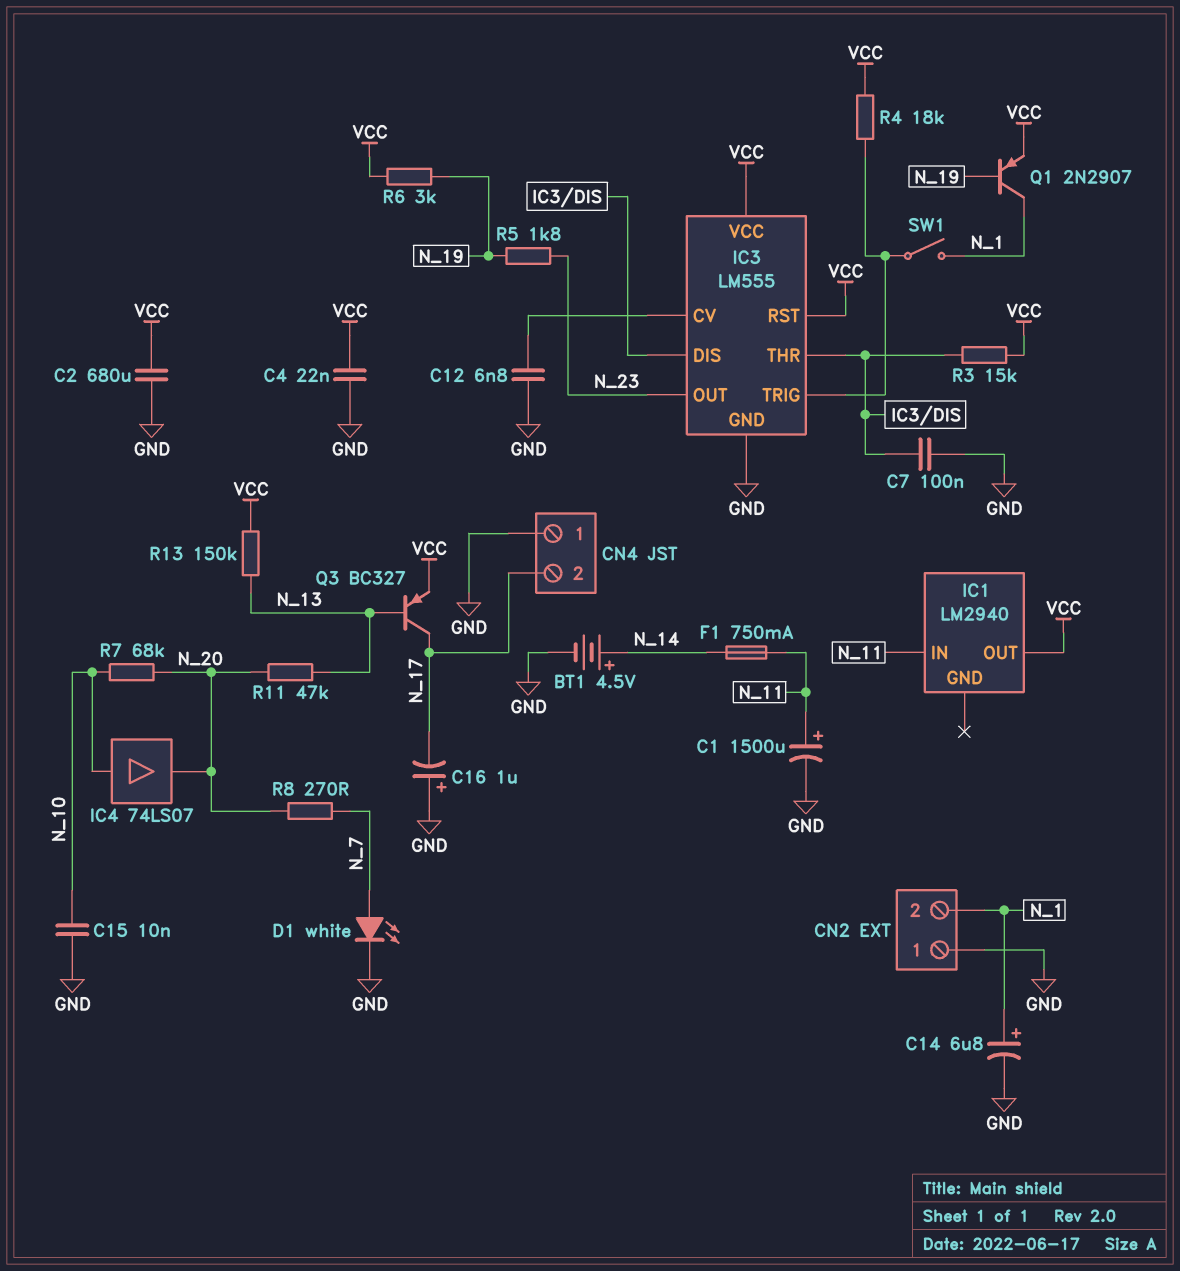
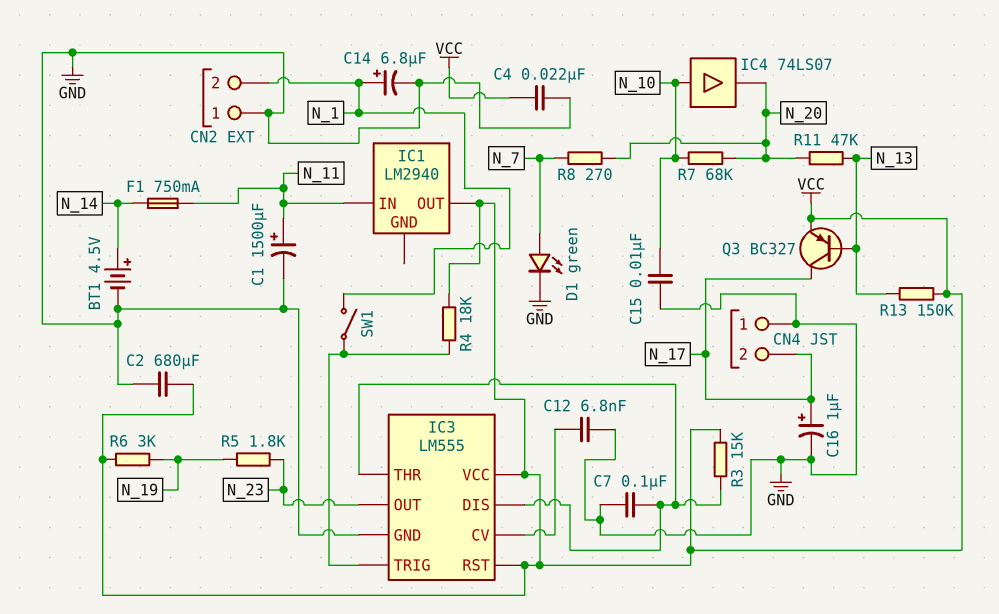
C16: 1uF (plus GND, minus N_17) -> 1uF (plus N_17, minus GND)
D1: LED white (A N_7, K GND) -> LED green (A N_7, K GND)
Q1: PNP 2N2907 (B N_19, C N_1, E VCC) -> none

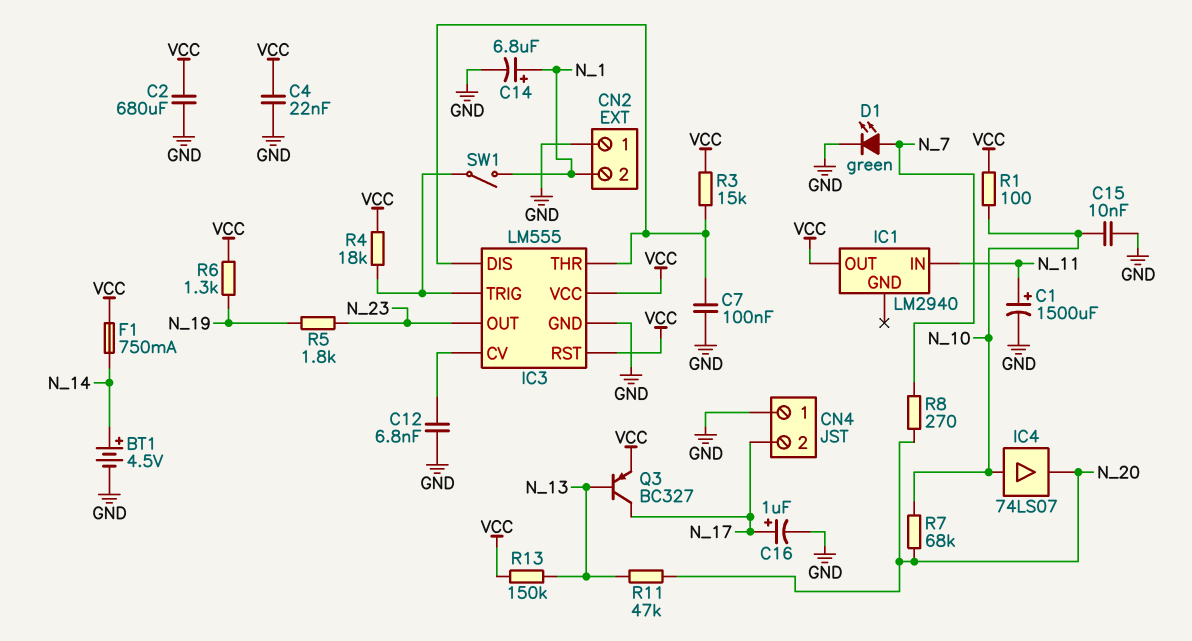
F1: 750mA (N_11, N_14) -> 750mA (N_14, VCC)
R1: none -> 100 (N_10, VCC)
R6: 3k (N_19, VCC) -> 1.3k (N_19, VCC)

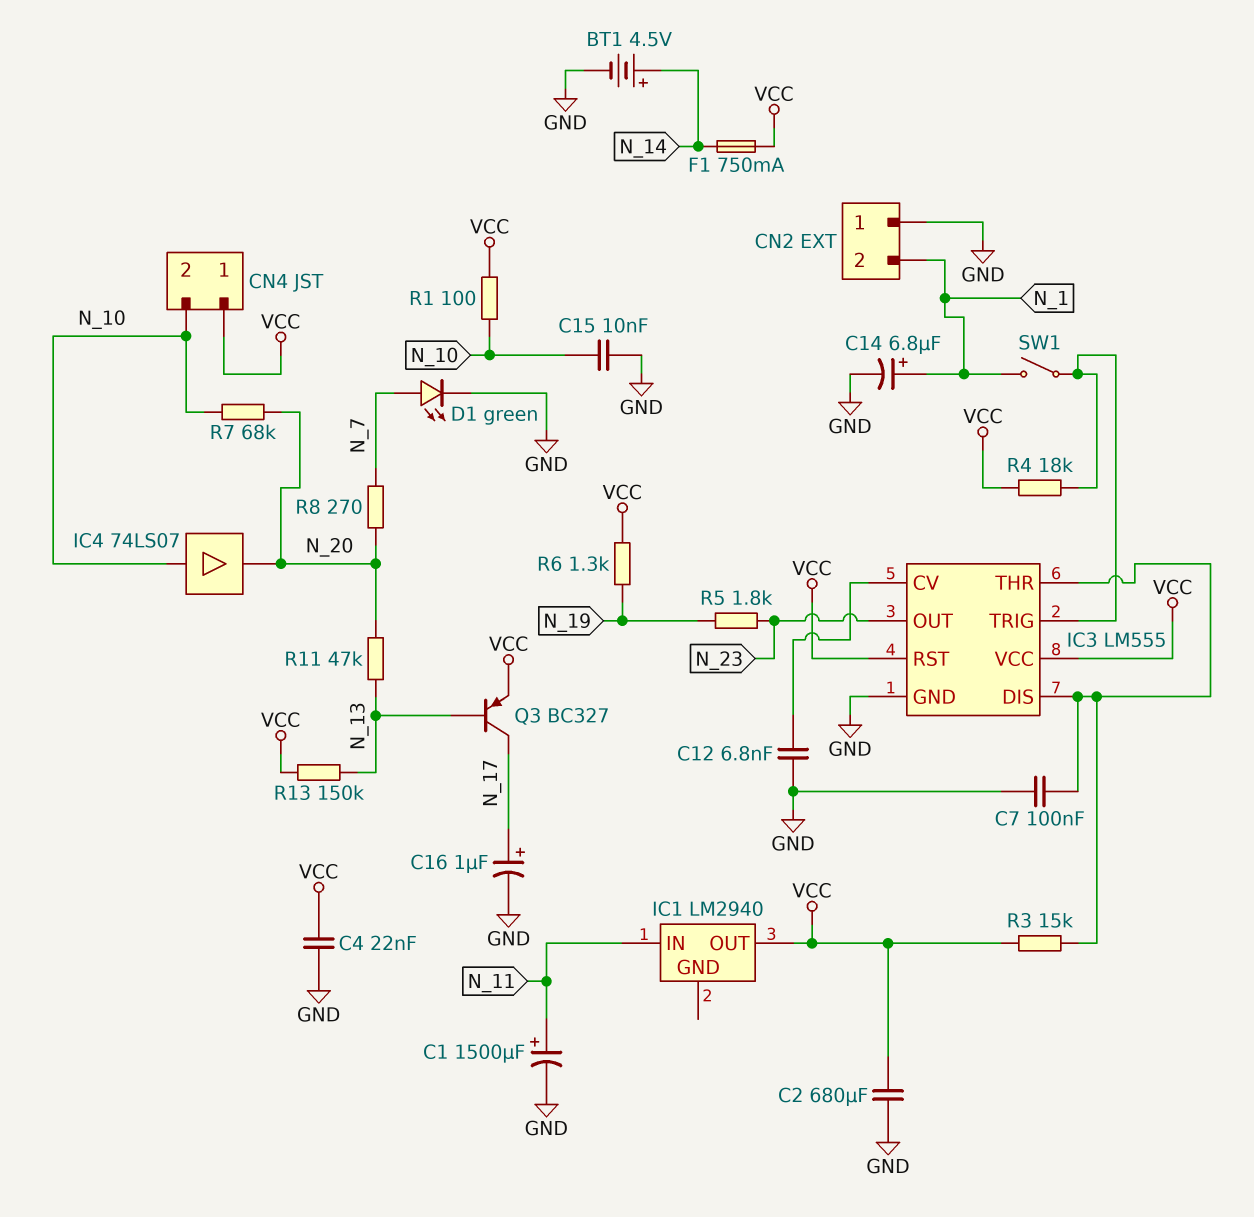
CN4 pin 1: GND -> VCC
CN4 pin 2: N_17 -> N_10

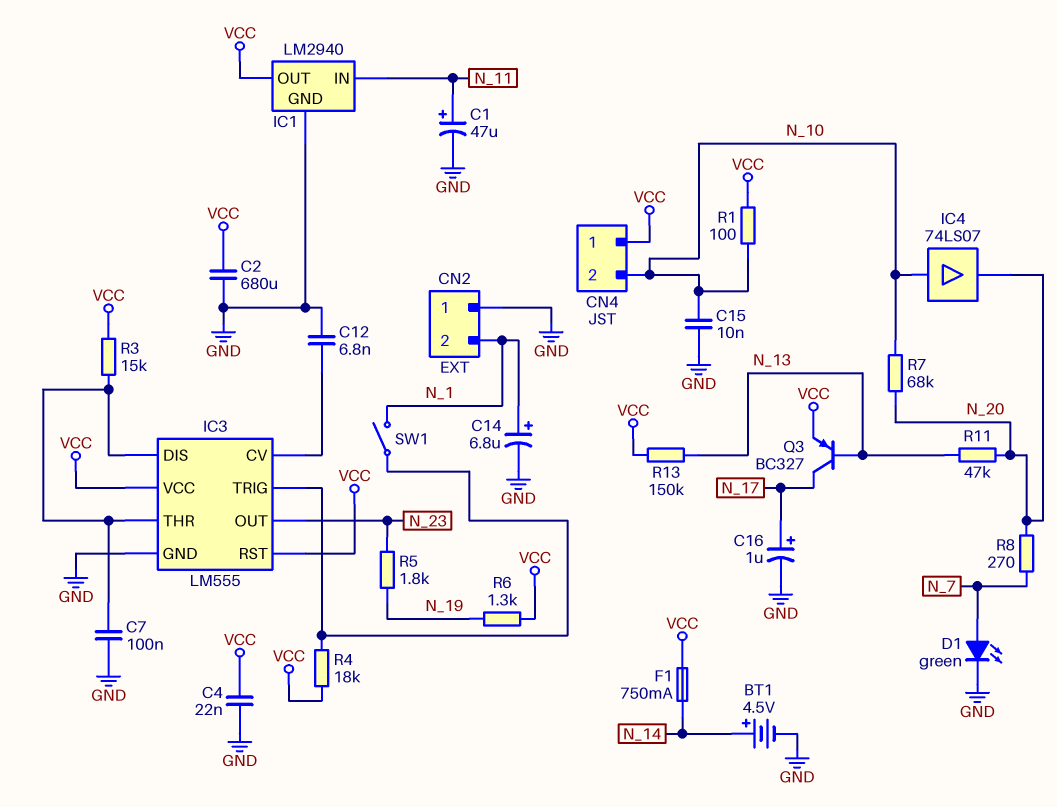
C1: 1500uF (plus N_11, minus GND) -> 47uF (plus N_11, minus GND)
IC1 pin GND: none -> GND

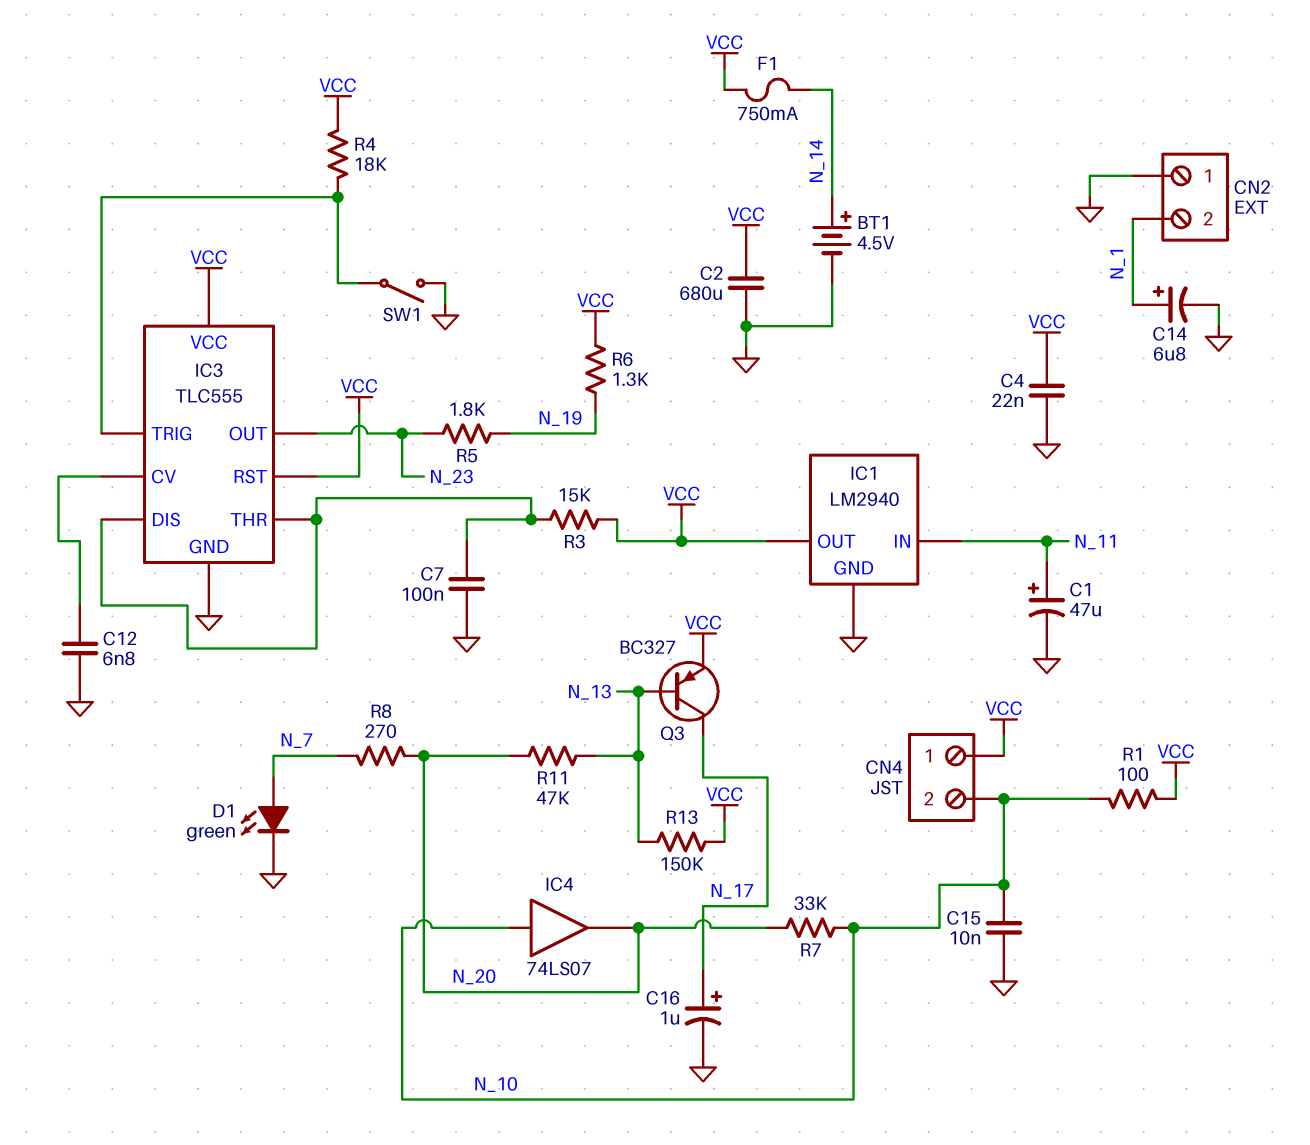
IC3: LM555 -> TLC555
R7: 68k (N_10, N_20) -> 33k (N_10, N_20)
SW1: switch (IC3/TRIG, N_1) -> switch (GND, IC3/TRIG)

